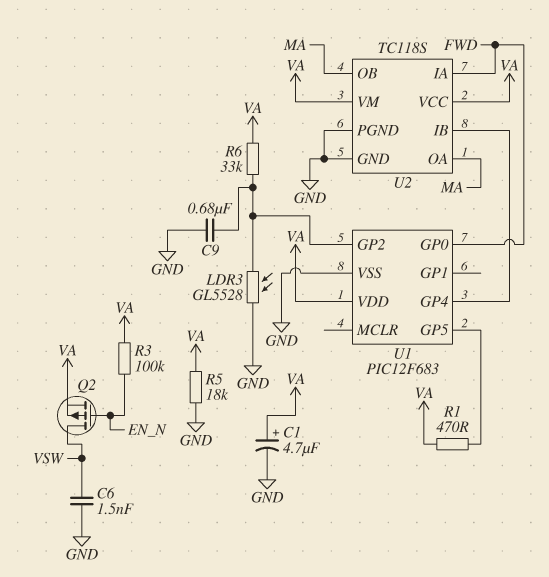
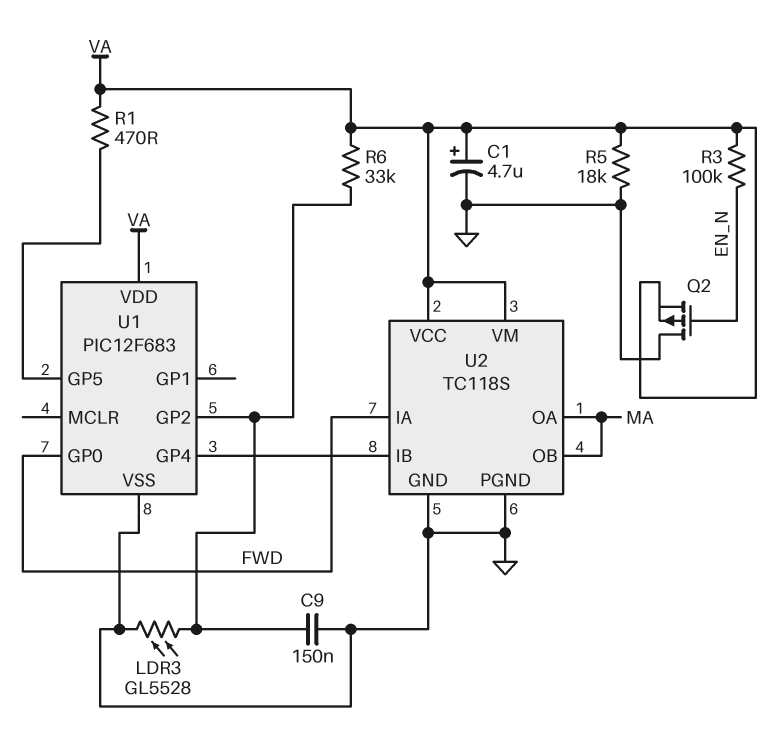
C6: 1.5nF (GND, VSW) -> none
C9: 680nF (GND, U1/GP2) -> 150nF (GND, U1/GP2)
Q2: PMOS (G EN_N, D VSW, S VA) -> PMOS (G EN_N, D GND, S VA)

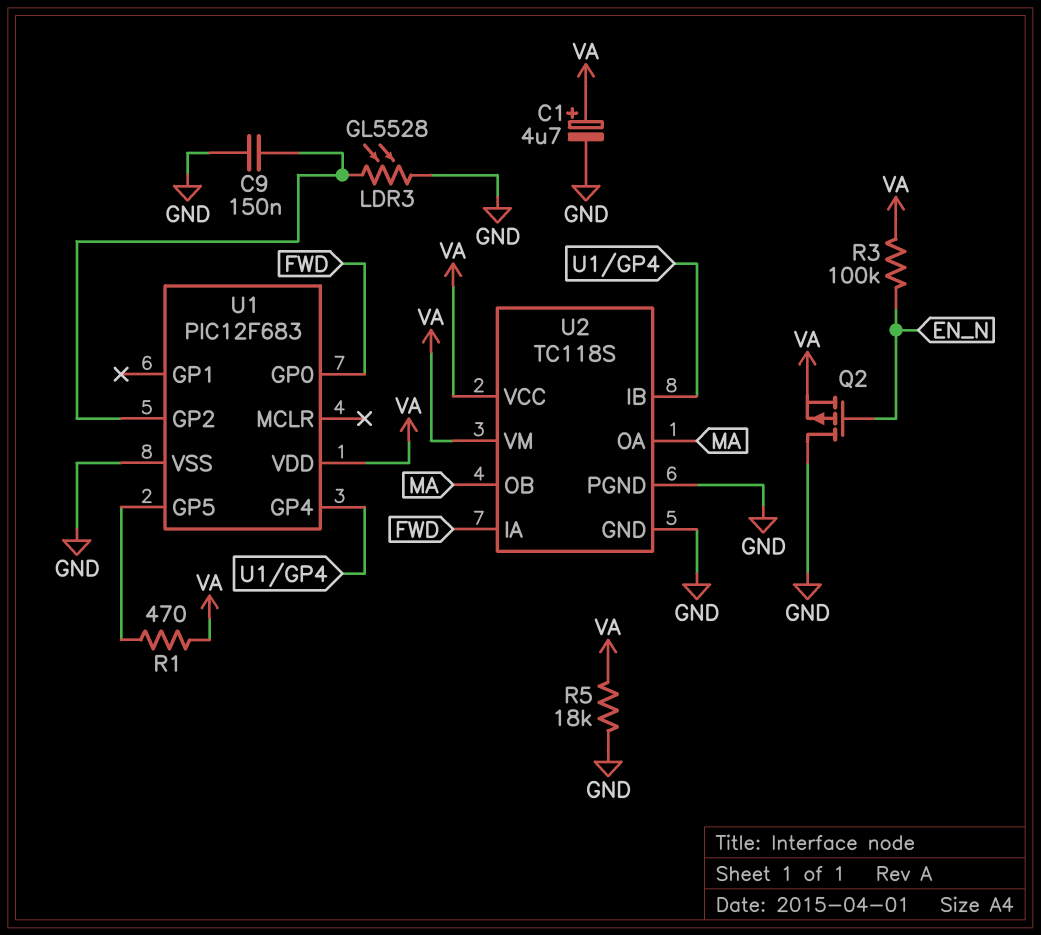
R6: 33k (U1/GP2, VA) -> none

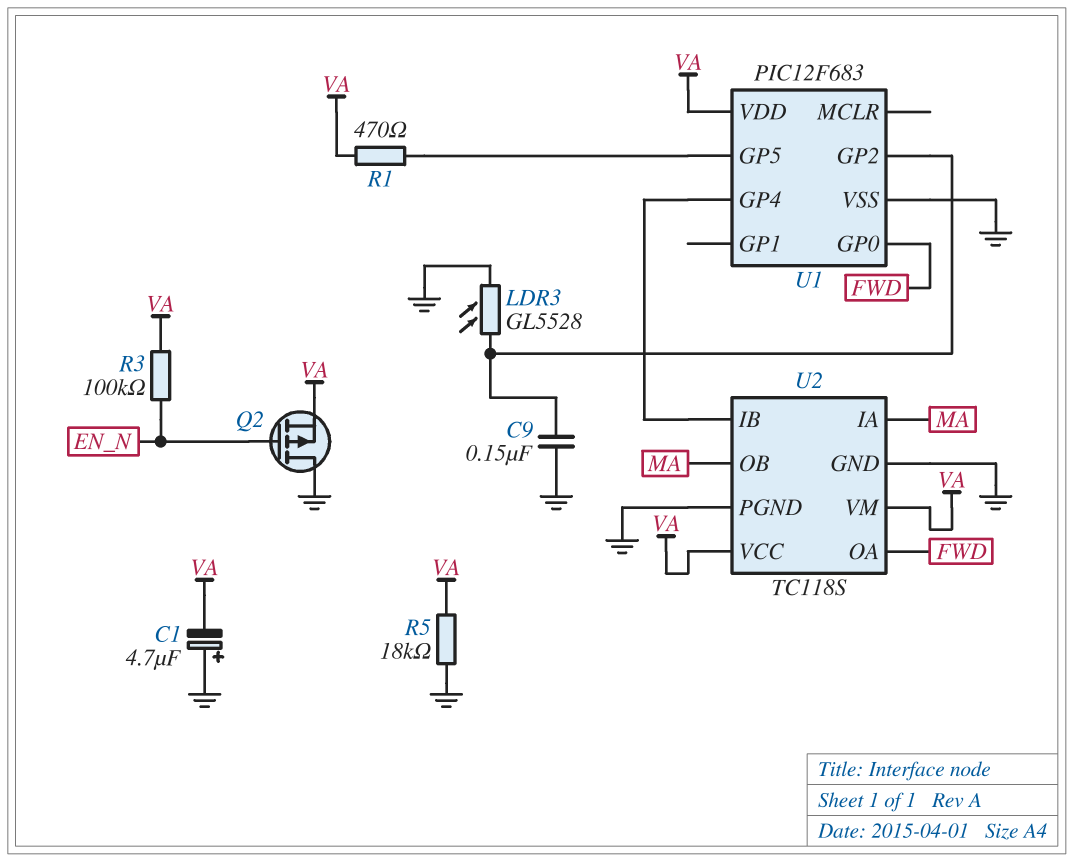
C1: 4.7uF (plus VA, minus GND) -> 4.7uF (plus GND, minus VA)
U2 pin IA: FWD -> MA
U2 pin OA: MA -> FWD

